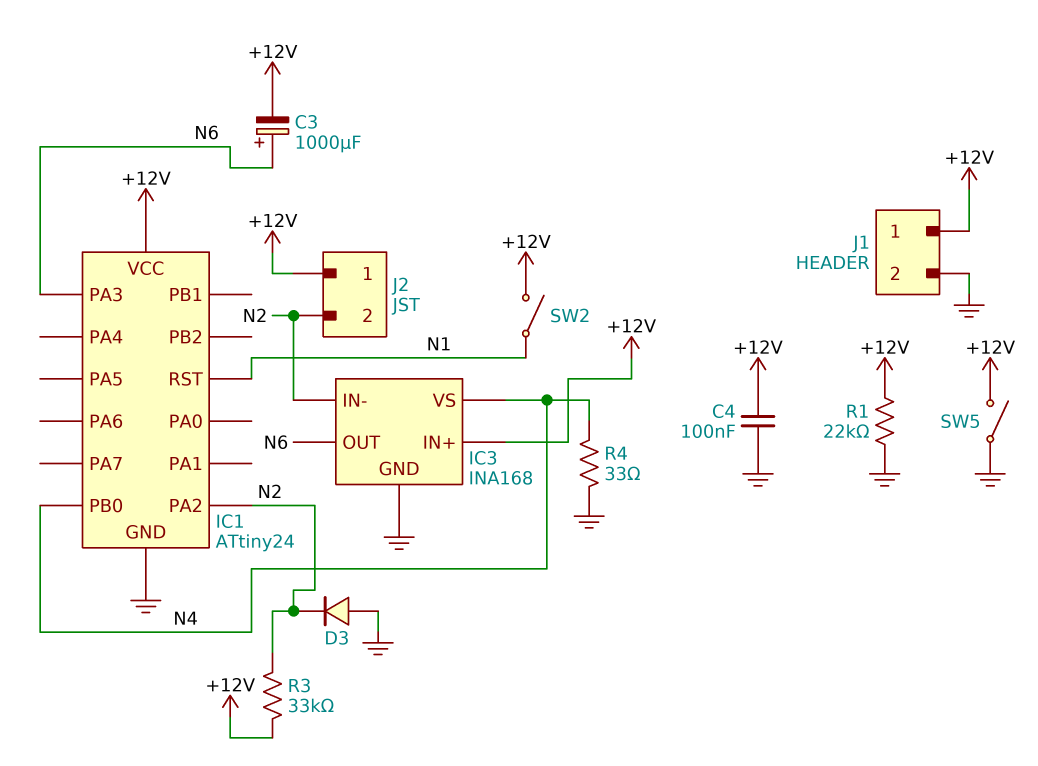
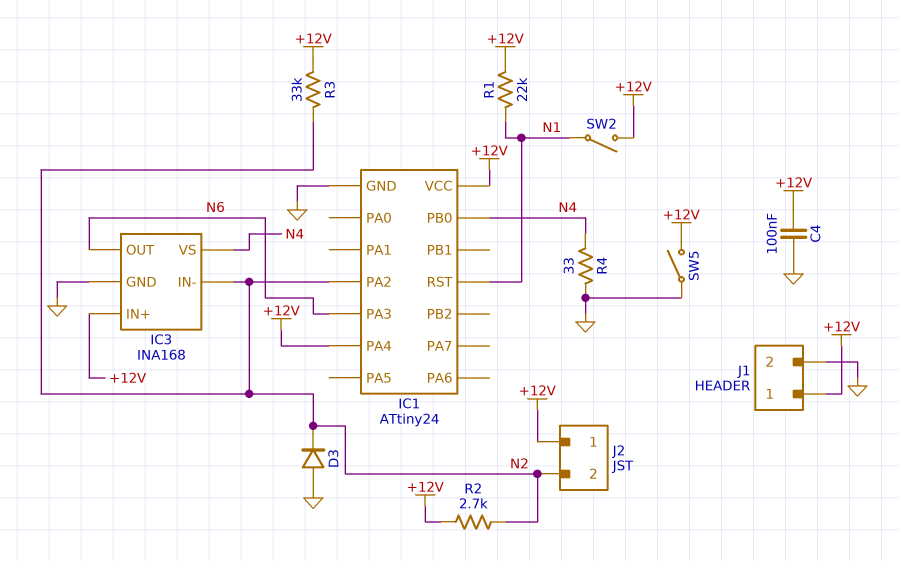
C3: 1000uF (plus N6, minus +12V) -> none
IC1 pin PA4: none -> +12V
R1: 22k (+12V, GND) -> 22k (+12V, N1)
R2: none -> 2.7k (+12V, N2)

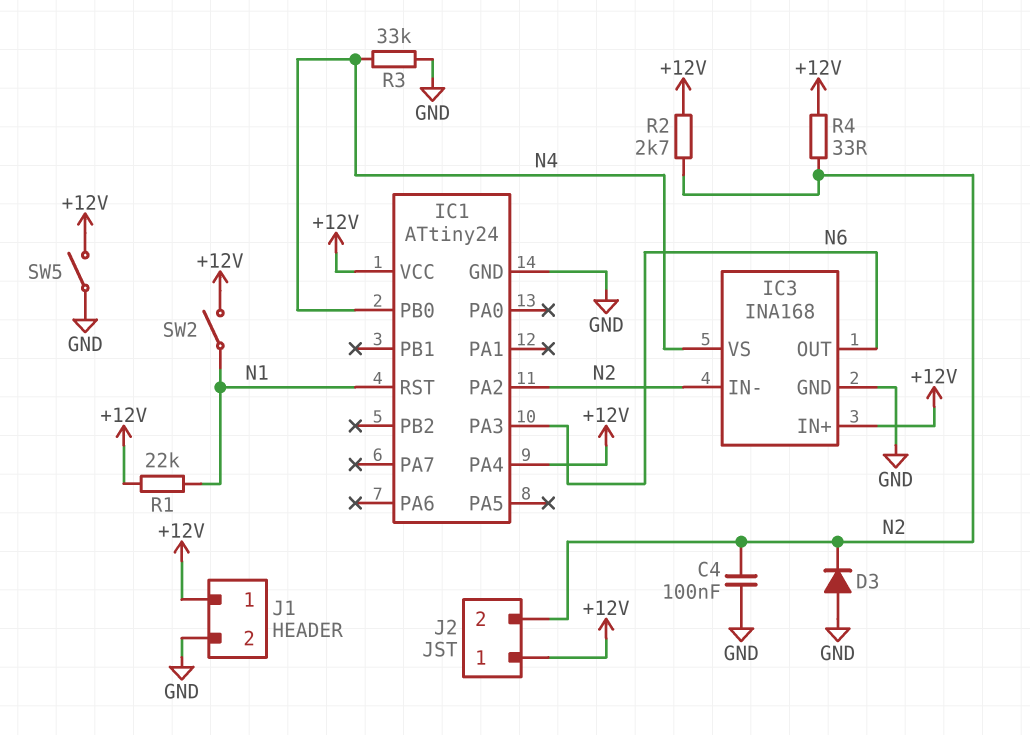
C4: 100nF (+12V, GND) -> 100nF (GND, N2)
R3: 33k (+12V, N2) -> 33k (GND, N4)
R4: 33 (GND, N4) -> 33 (+12V, N2)

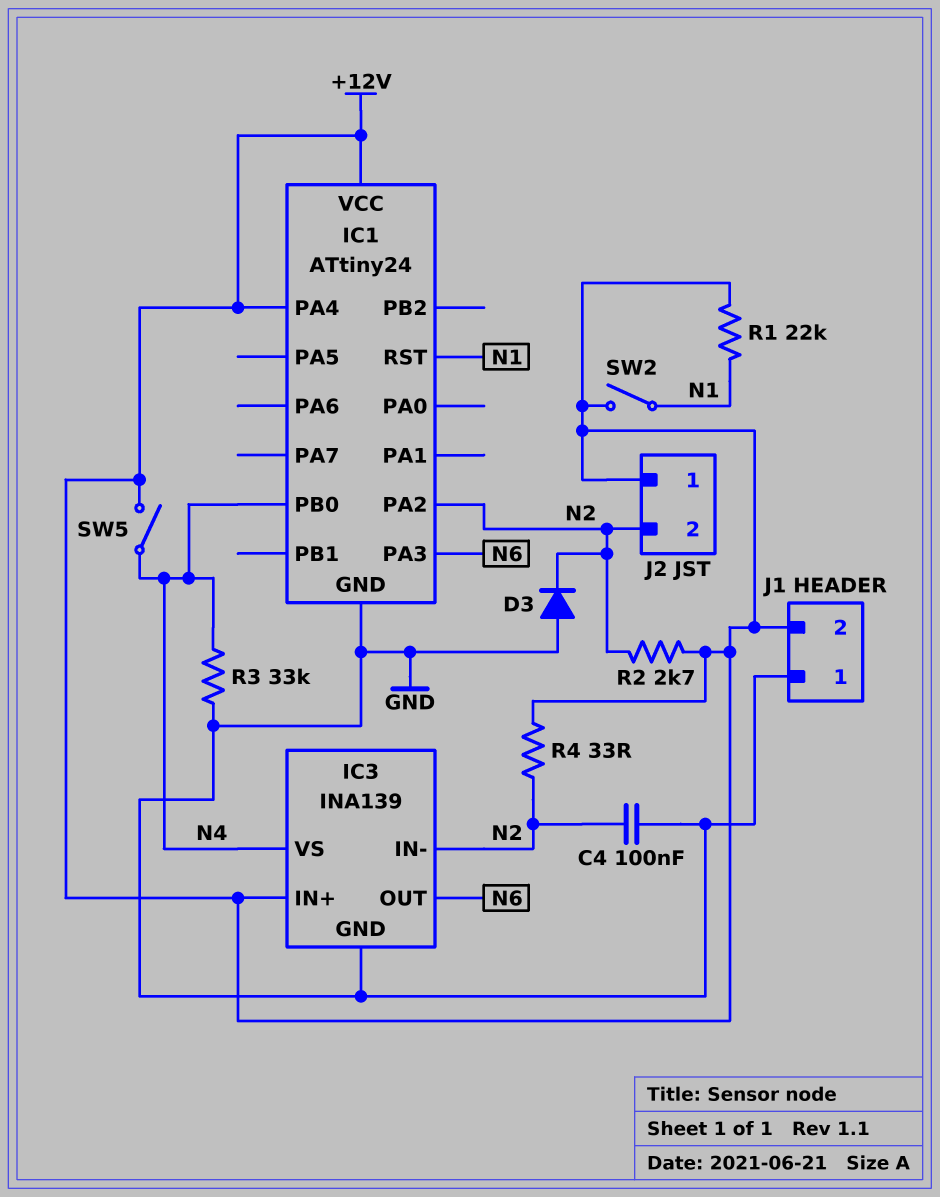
IC3: INA168 -> INA139
J1 pin 1: +12V -> GND
J1 pin 2: GND -> +12V
SW5: switch (+12V, GND) -> switch (+12V, N4)

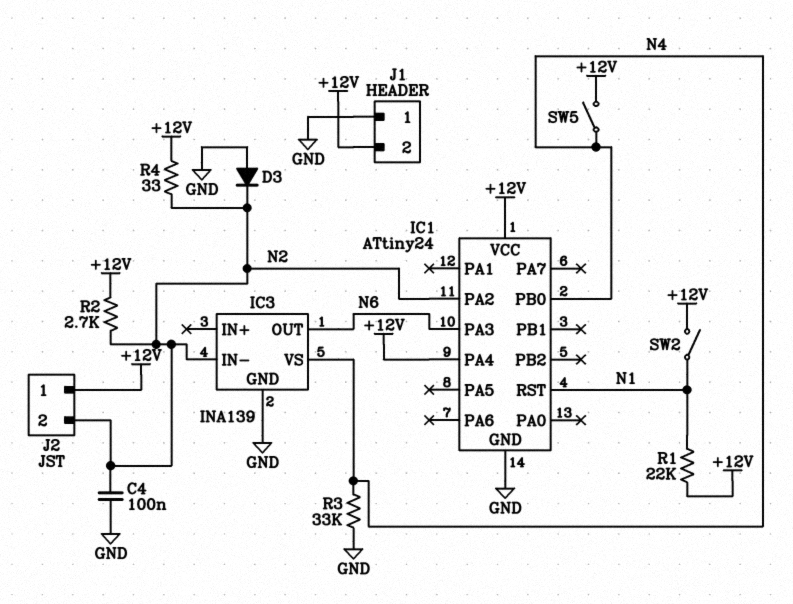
IC3 pin IN+: +12V -> none

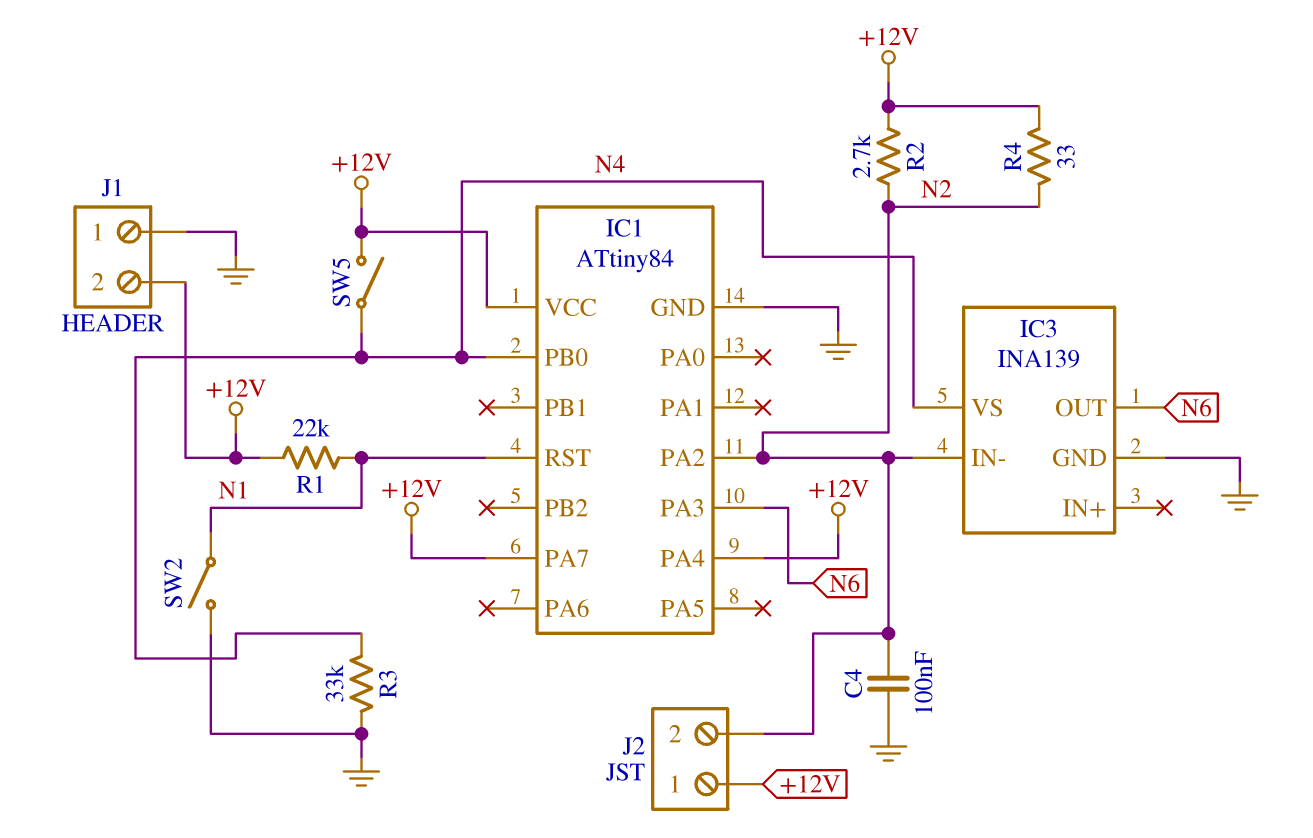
D3: diode (A GND, K N2) -> none
IC1: ATtiny24 -> ATtiny84
IC1 pin PA7: none -> +12V
SW2: switch (+12V, N1) -> switch (GND, N1)

